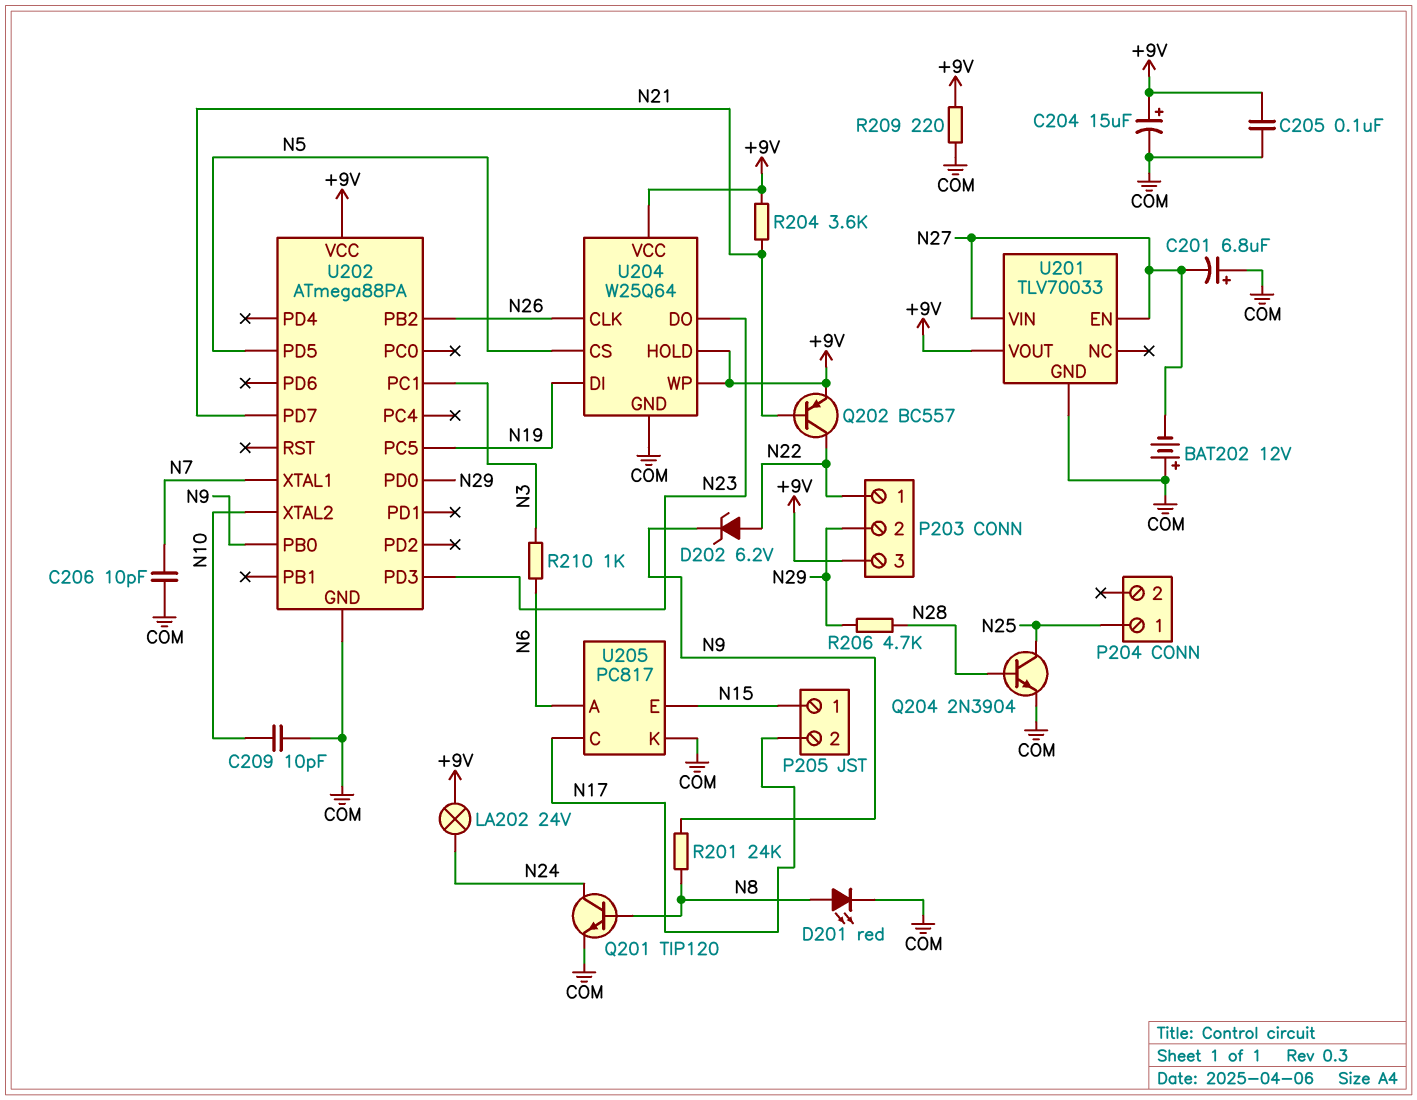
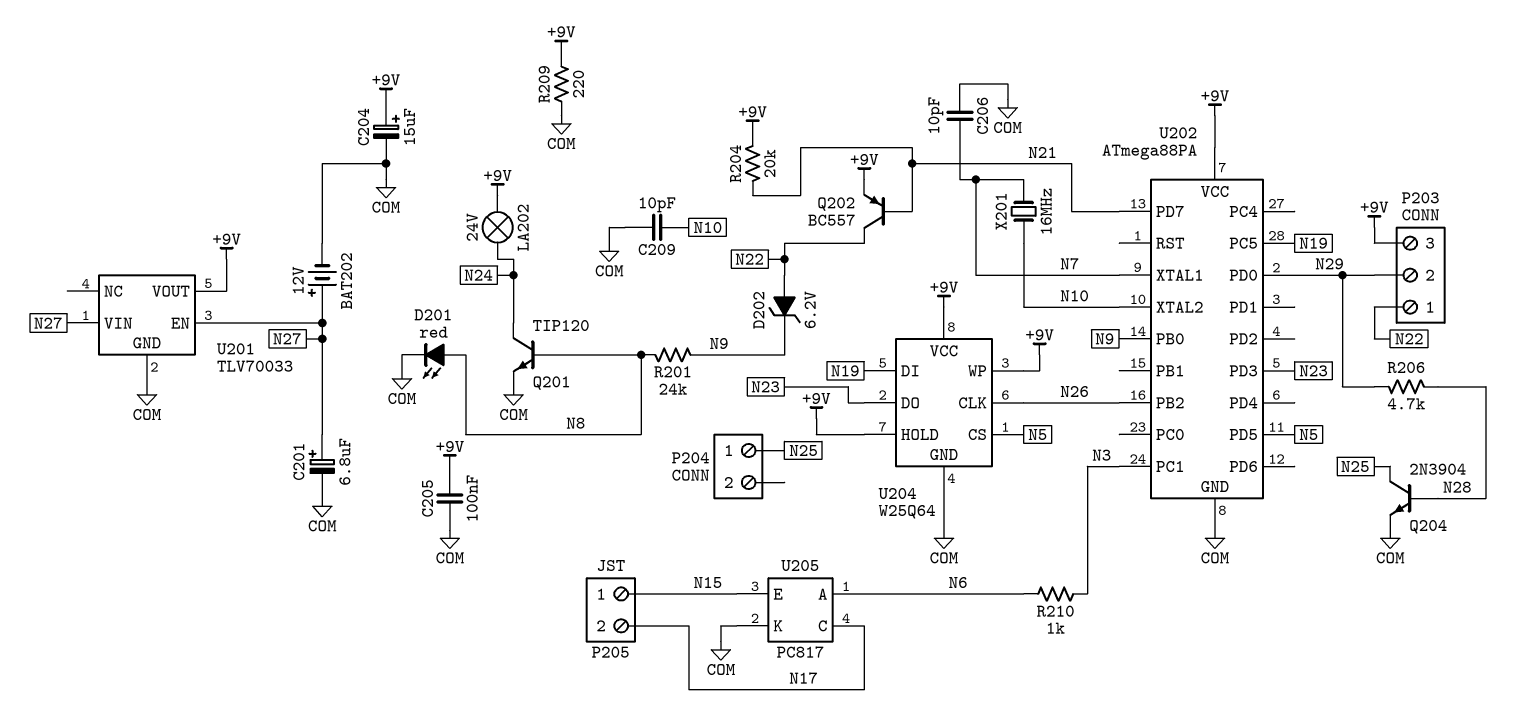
BAT202: 12V (plus COM, minus N27) -> 12V (plus N27, minus COM)
C201: 6.8uF (plus COM, minus N27) -> 6.8uF (plus N27, minus COM)
R204: 3.6k (+9V, N21) -> 20k (+9V, N21)
X201: none -> 16MHz (N7, N10)

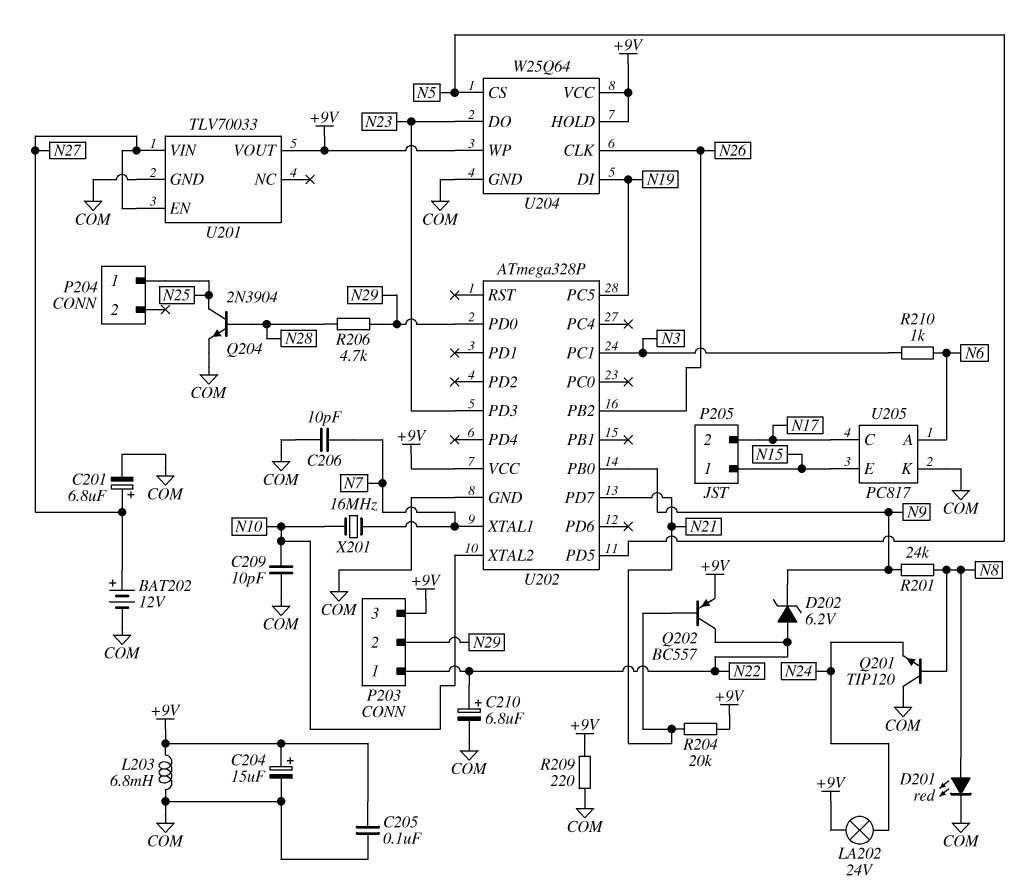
C210: none -> 6.8uF (plus N22, minus COM)
L203: none -> 6.8mH (+9V, COM)
Q201: NPN TIP120 (B N8, C N24, E COM) -> NPN TIP120 (B N8, C COM, E N24)
U202: ATmega88PA -> ATmega328P

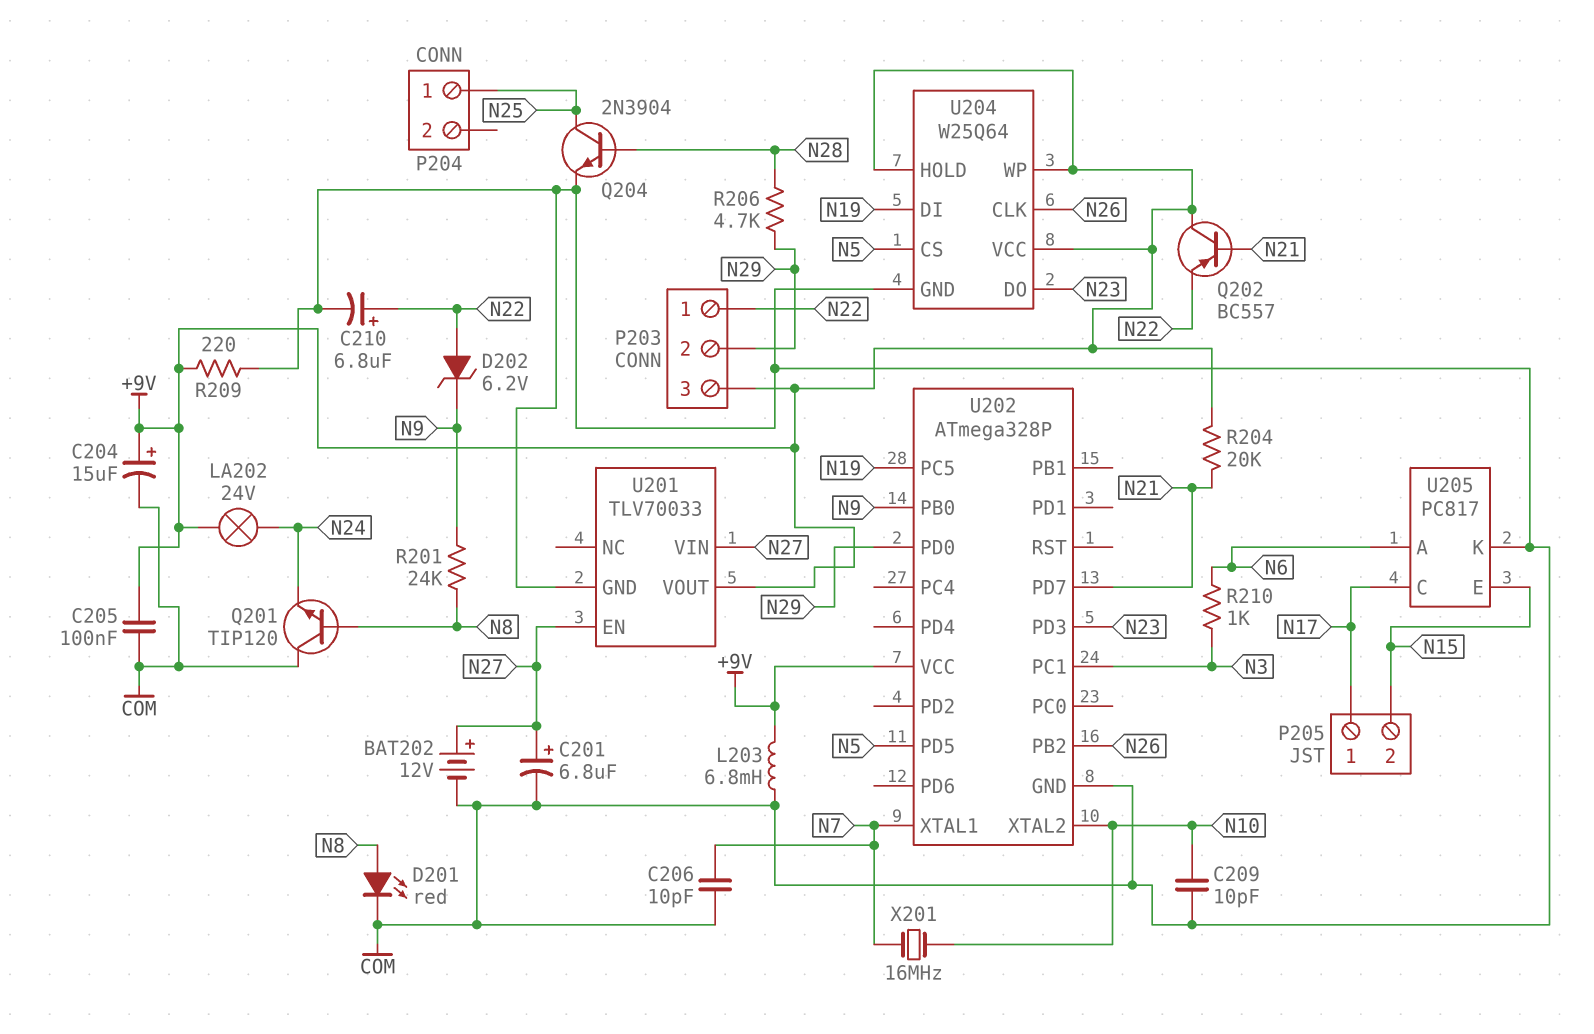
P205 pin 1: N15 -> N17
P205 pin 2: N17 -> N15
Q202: PNP BC557 (B N21, C N22, E +9V) -> PNP BC557 (B N21, C +9V, E N22)

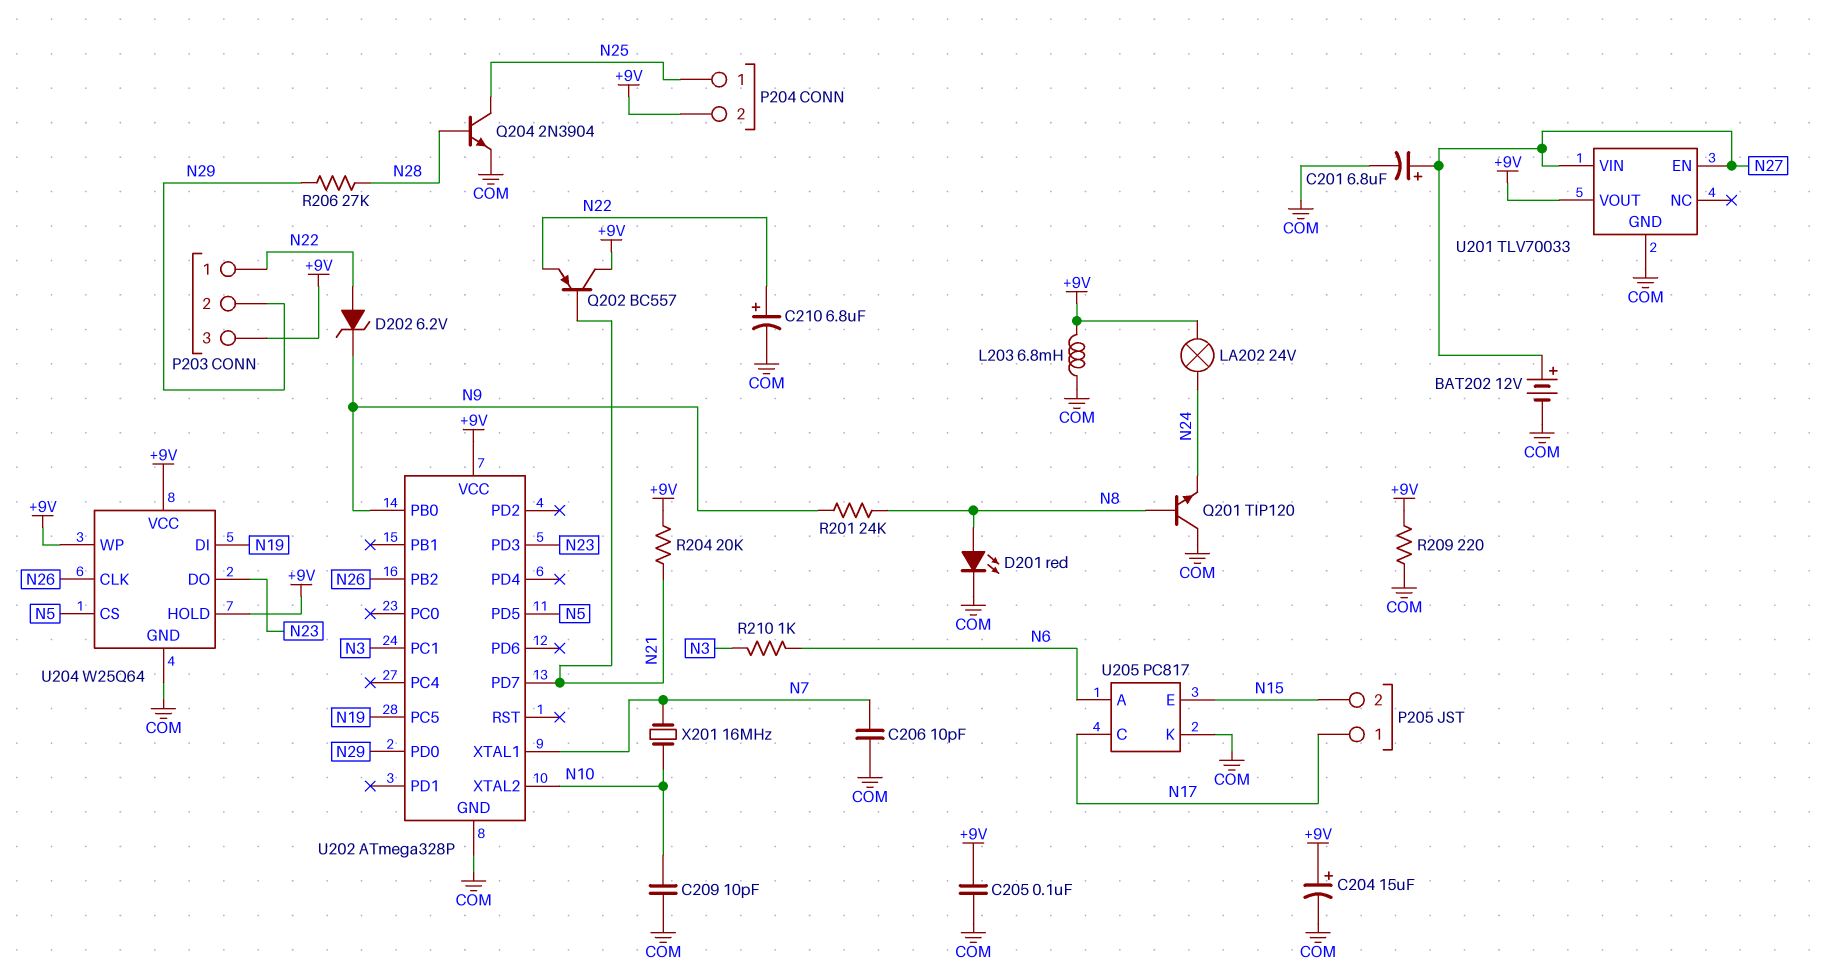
P204 pin 2: none -> +9V
R206: 4.7k (N28, N29) -> 27k (N28, N29)

